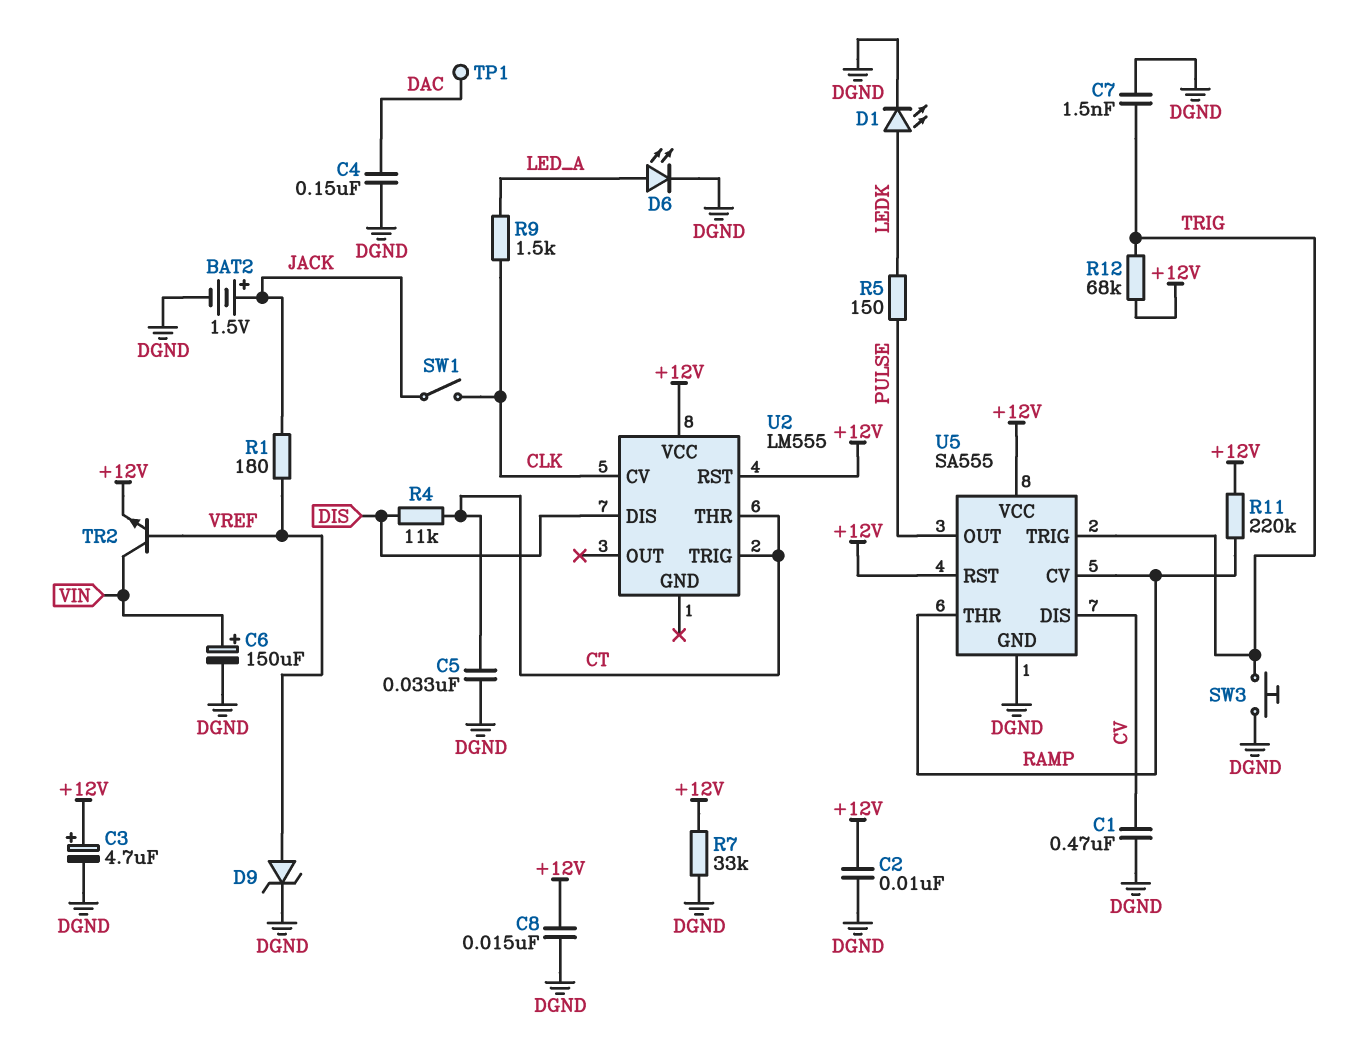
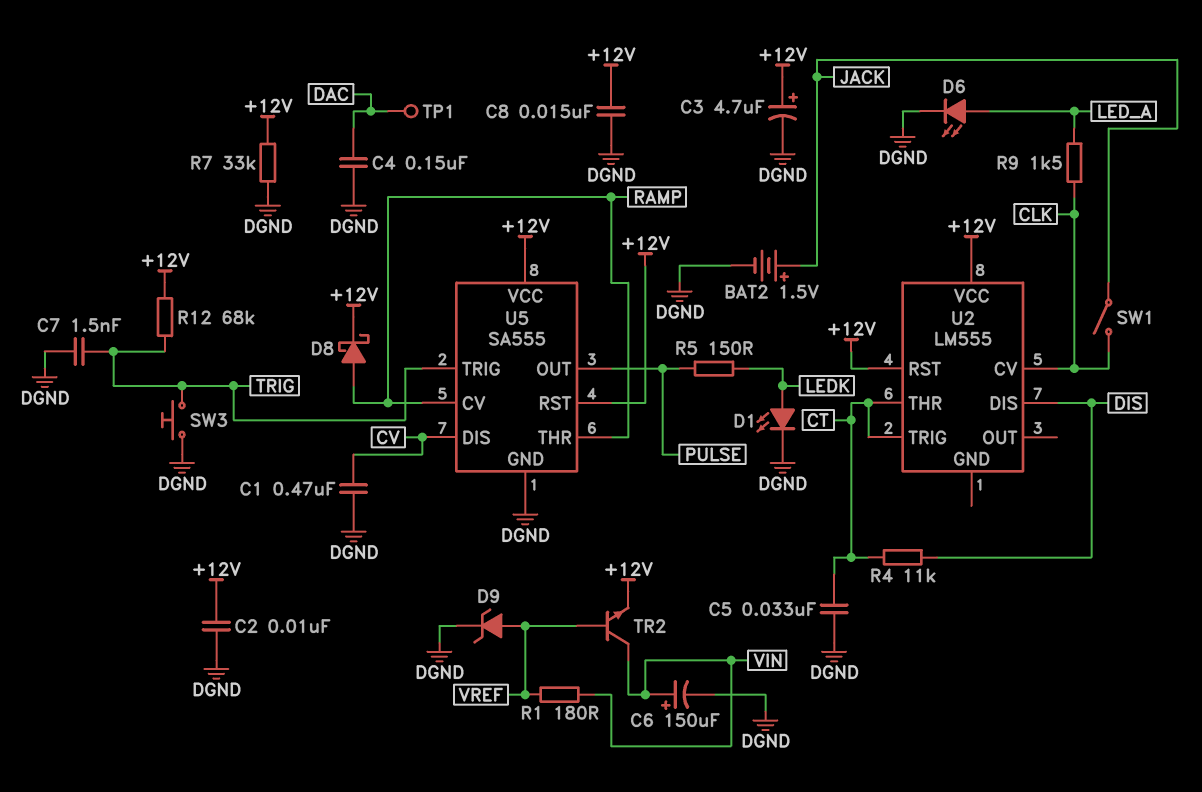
D8: none -> schottky (A RAMP, K +12V)
R1: 180 (JACK, VREF) -> 180 (VIN, VREF)
R11: 220k (+12V, RAMP) -> none

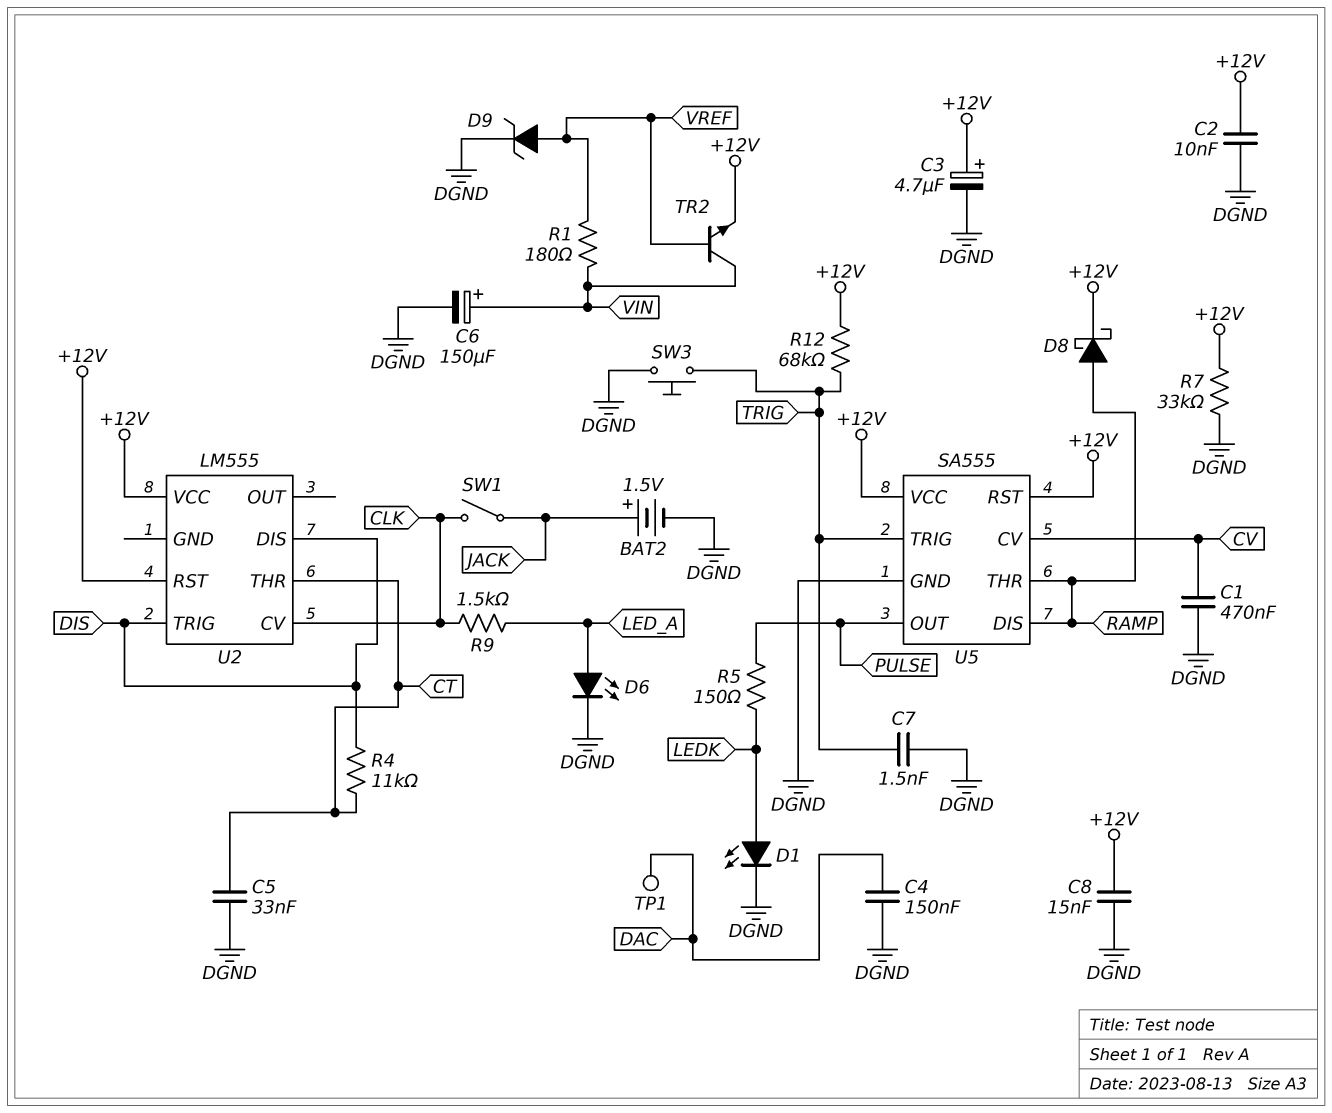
U2 pin TRIG: CT -> DIS
U5 pin CV: RAMP -> CV
U5 pin DIS: CV -> RAMP

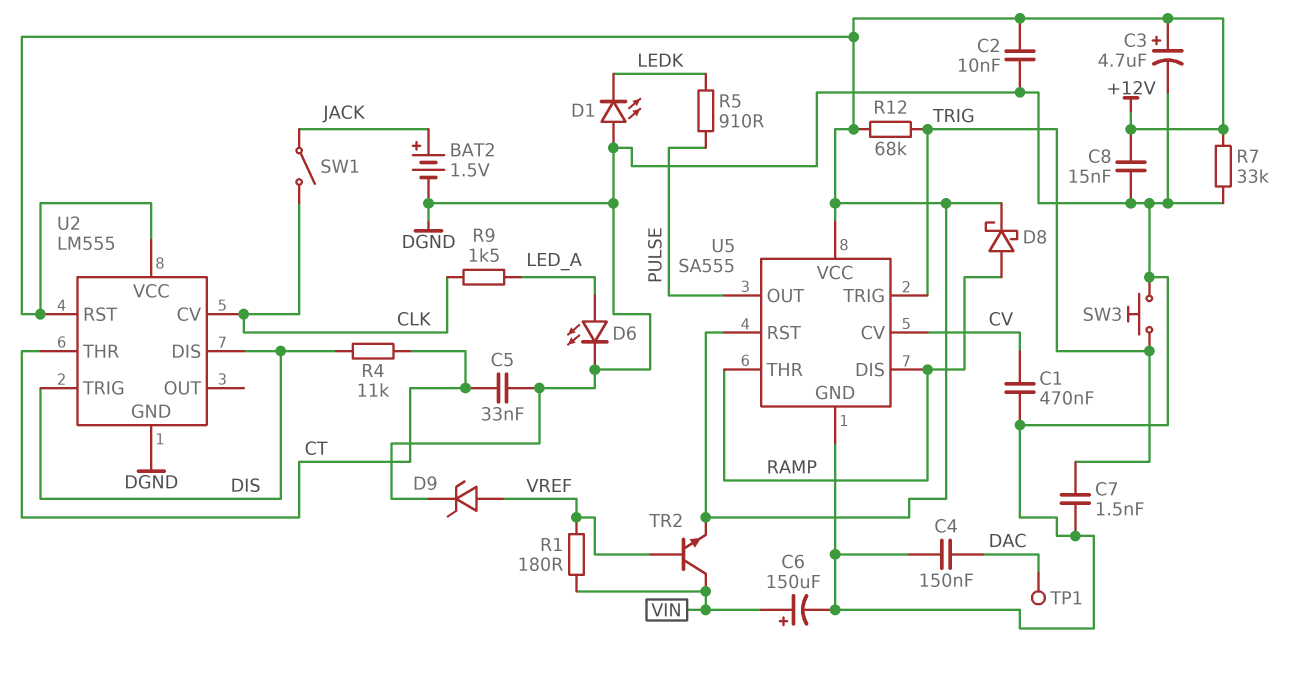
D1: LED (A LEDK, K DGND) -> LED (A DGND, K LEDK)
R5: 150 (LEDK, PULSE) -> 910 (LEDK, PULSE)
U2 pin GND: none -> DGND

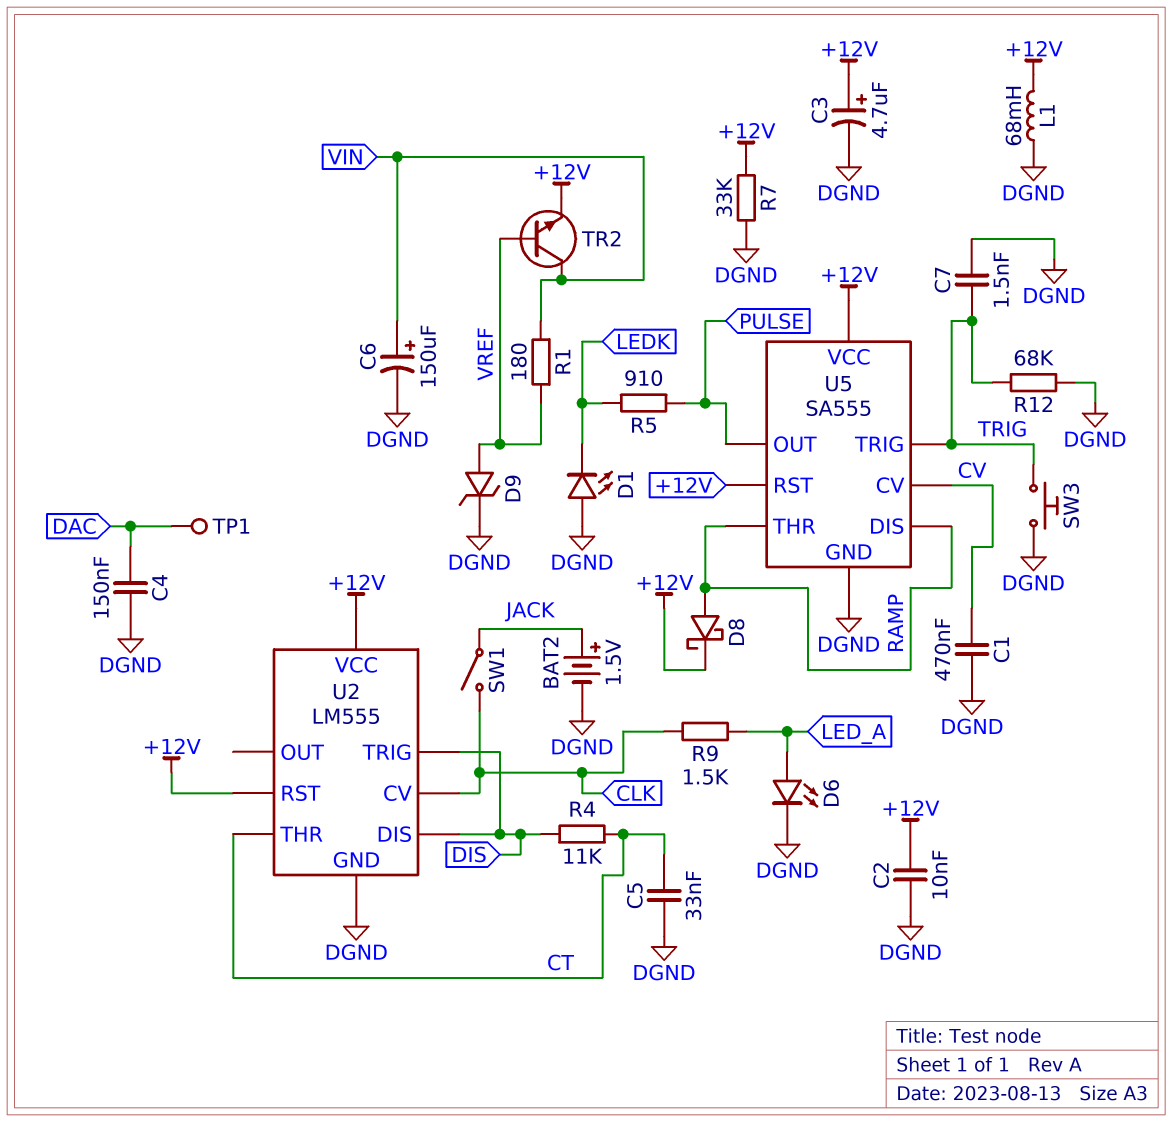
C8: 15nF (+12V, DGND) -> none
L1: none -> 68mH (+12V, DGND)
R12: 68k (+12V, TRIG) -> 68k (DGND, TRIG)

